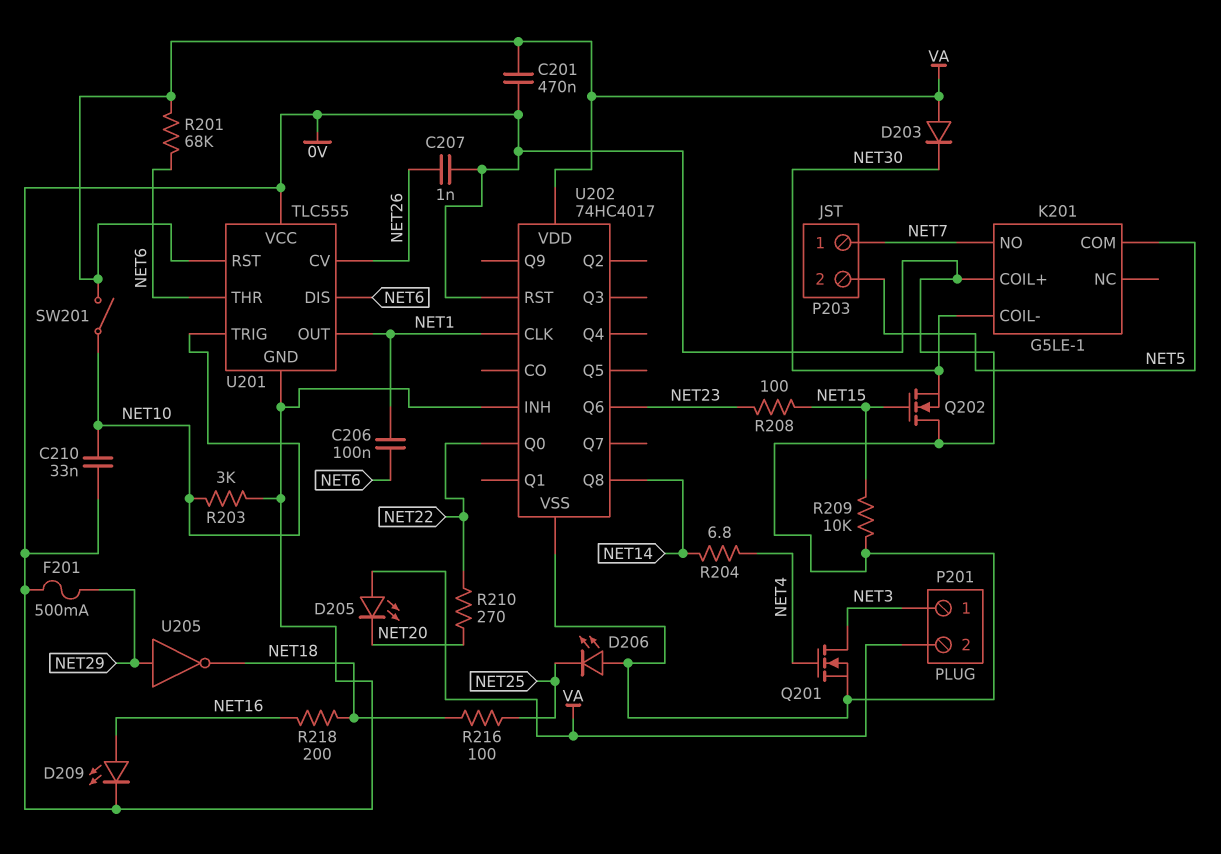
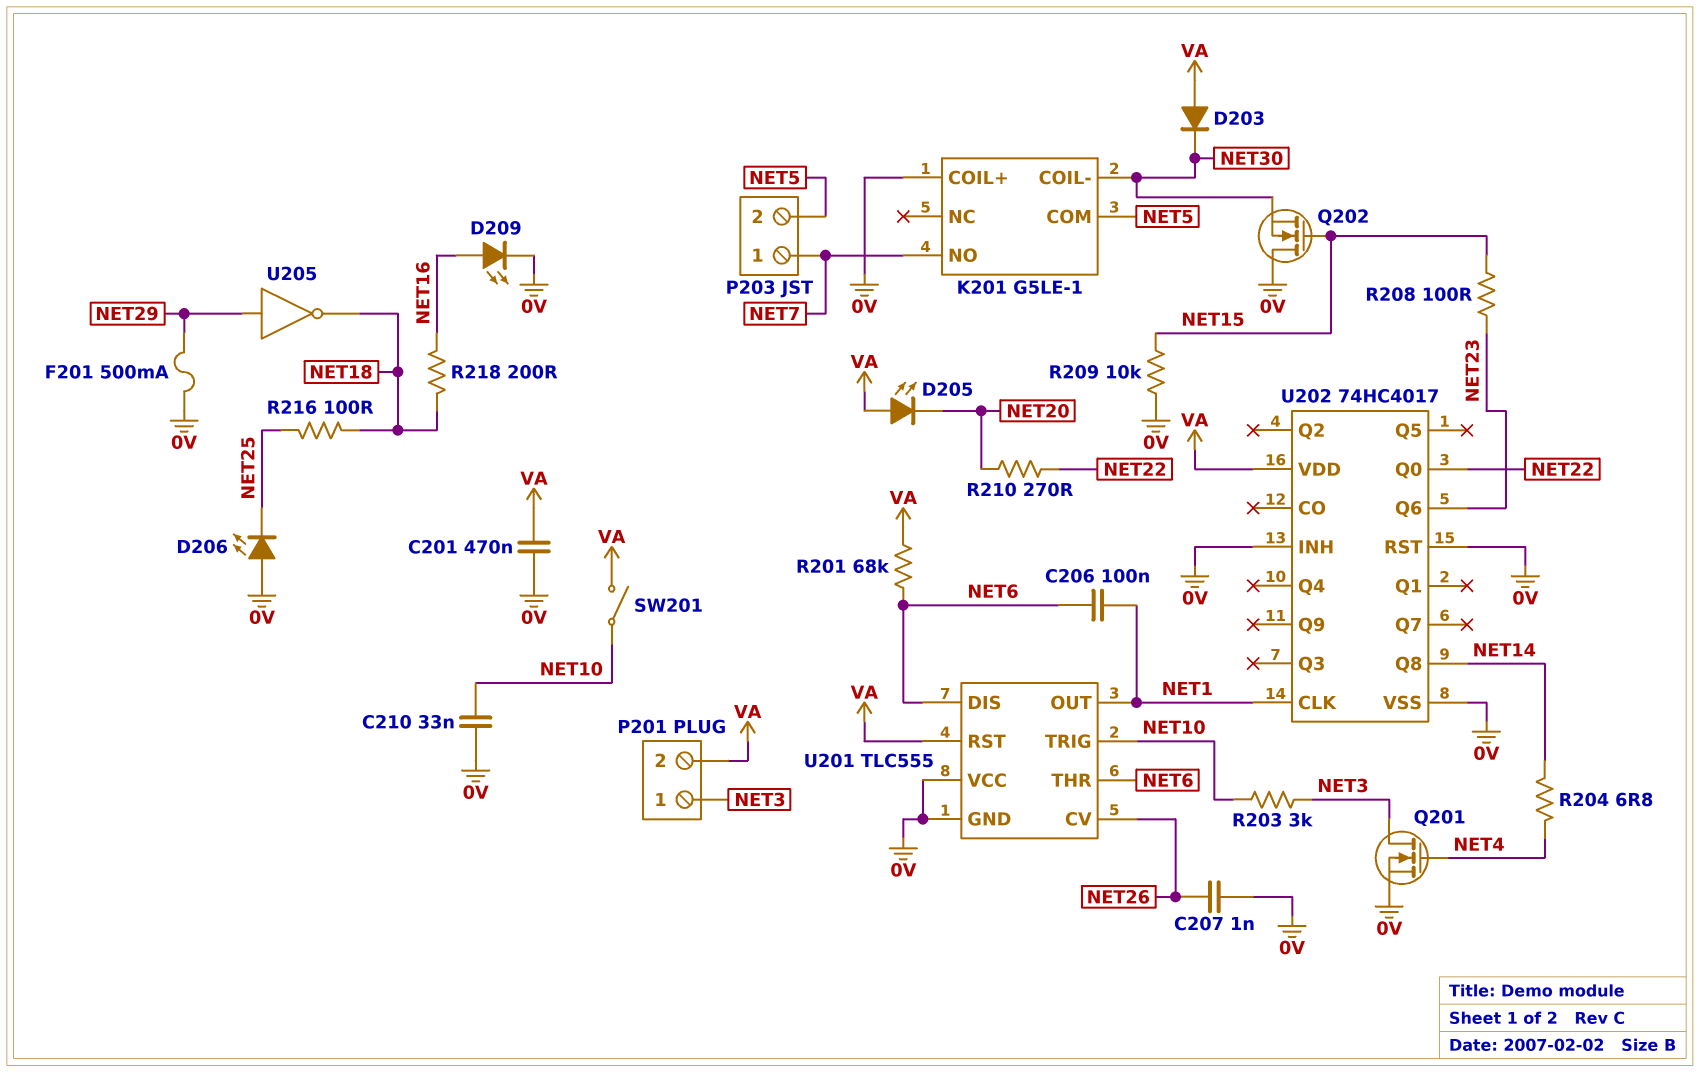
R203: 3k (0V, NET10) -> 3k (NET3, NET10)

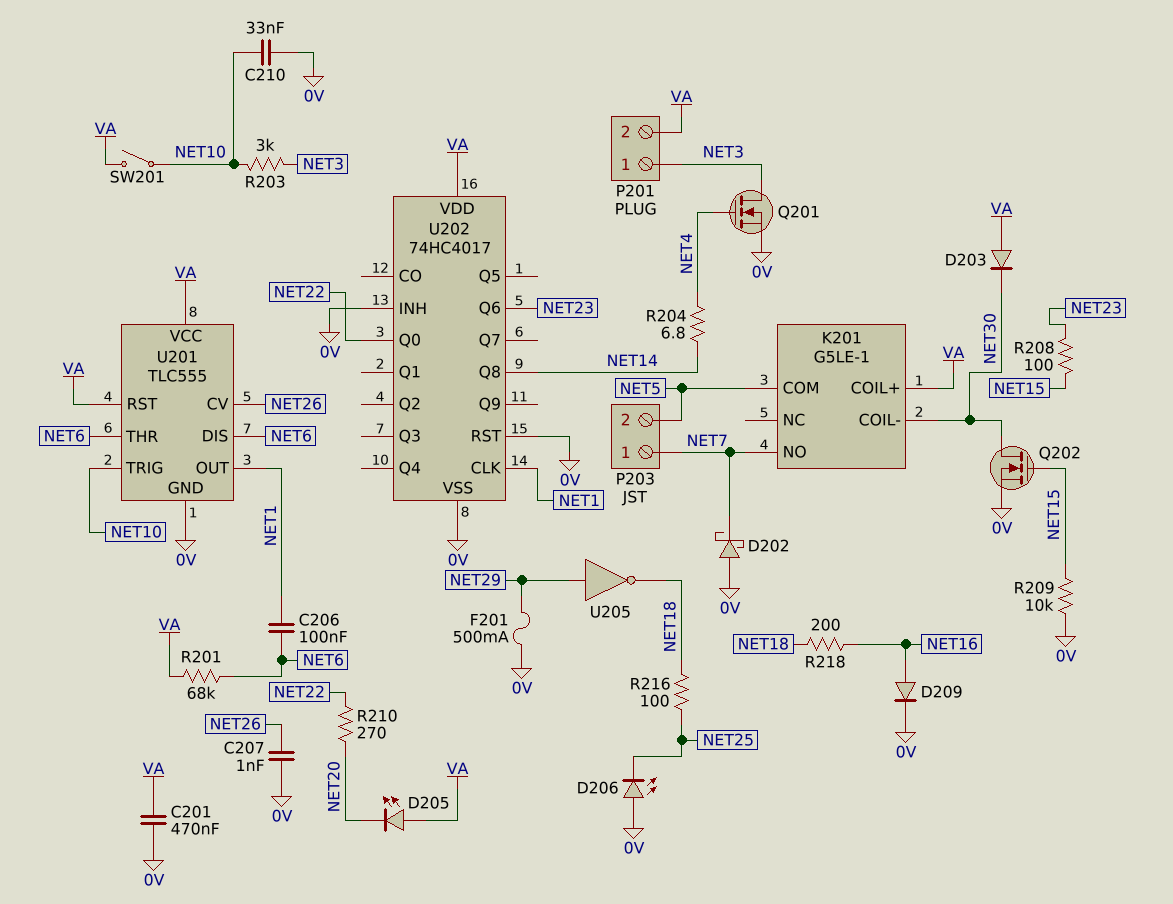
D202: none -> schottky (A 0V, K NET7)
D209: LED (A NET16, K 0V) -> diode (A NET16, K 0V)
K201 pin COIL+: 0V -> VA
Q202: NMOS (G NET15, D 0V, S NET30) -> NMOS (G NET15, D NET30, S 0V)
U201 pin VCC: 0V -> VA

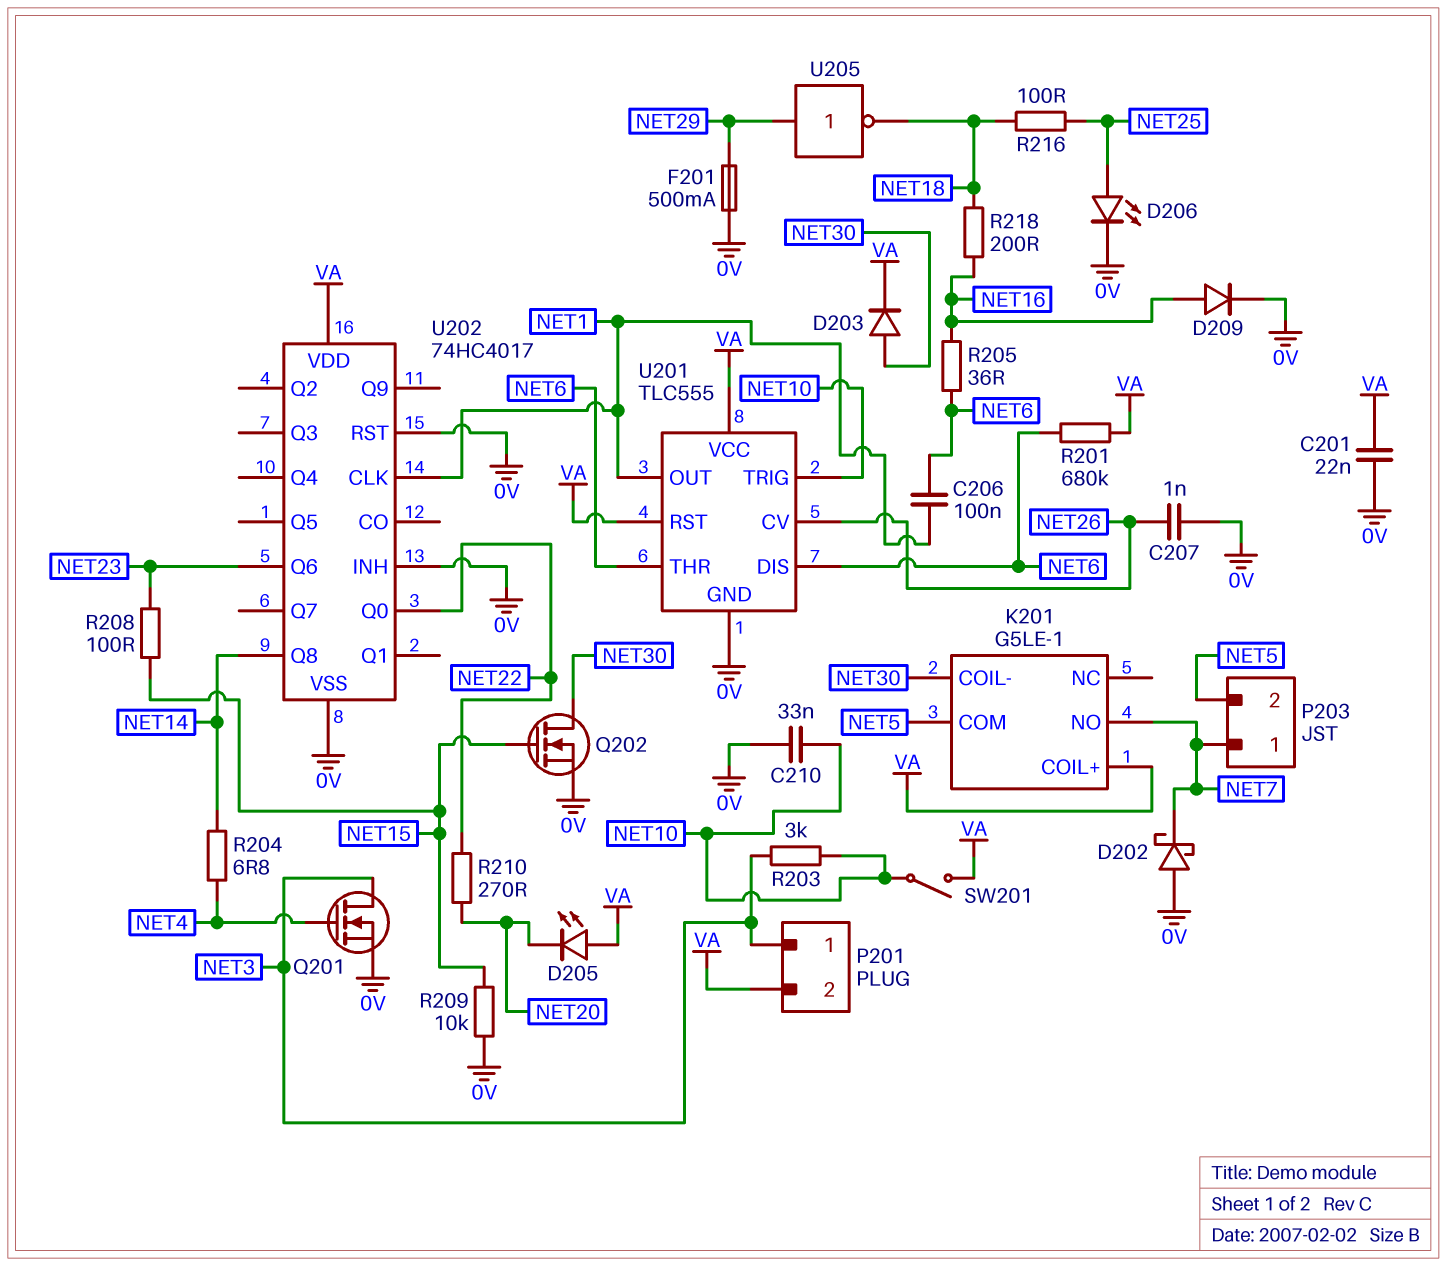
C201: 470nF (0V, VA) -> 22nF (0V, VA)
D203: diode (A VA, K NET30) -> diode (A NET30, K VA)
D206: LED (A 0V, K NET25) -> LED (A NET25, K 0V)
R201: 68k (NET6, VA) -> 680k (NET6, VA)
R205: none -> 36 (NET6, NET16)

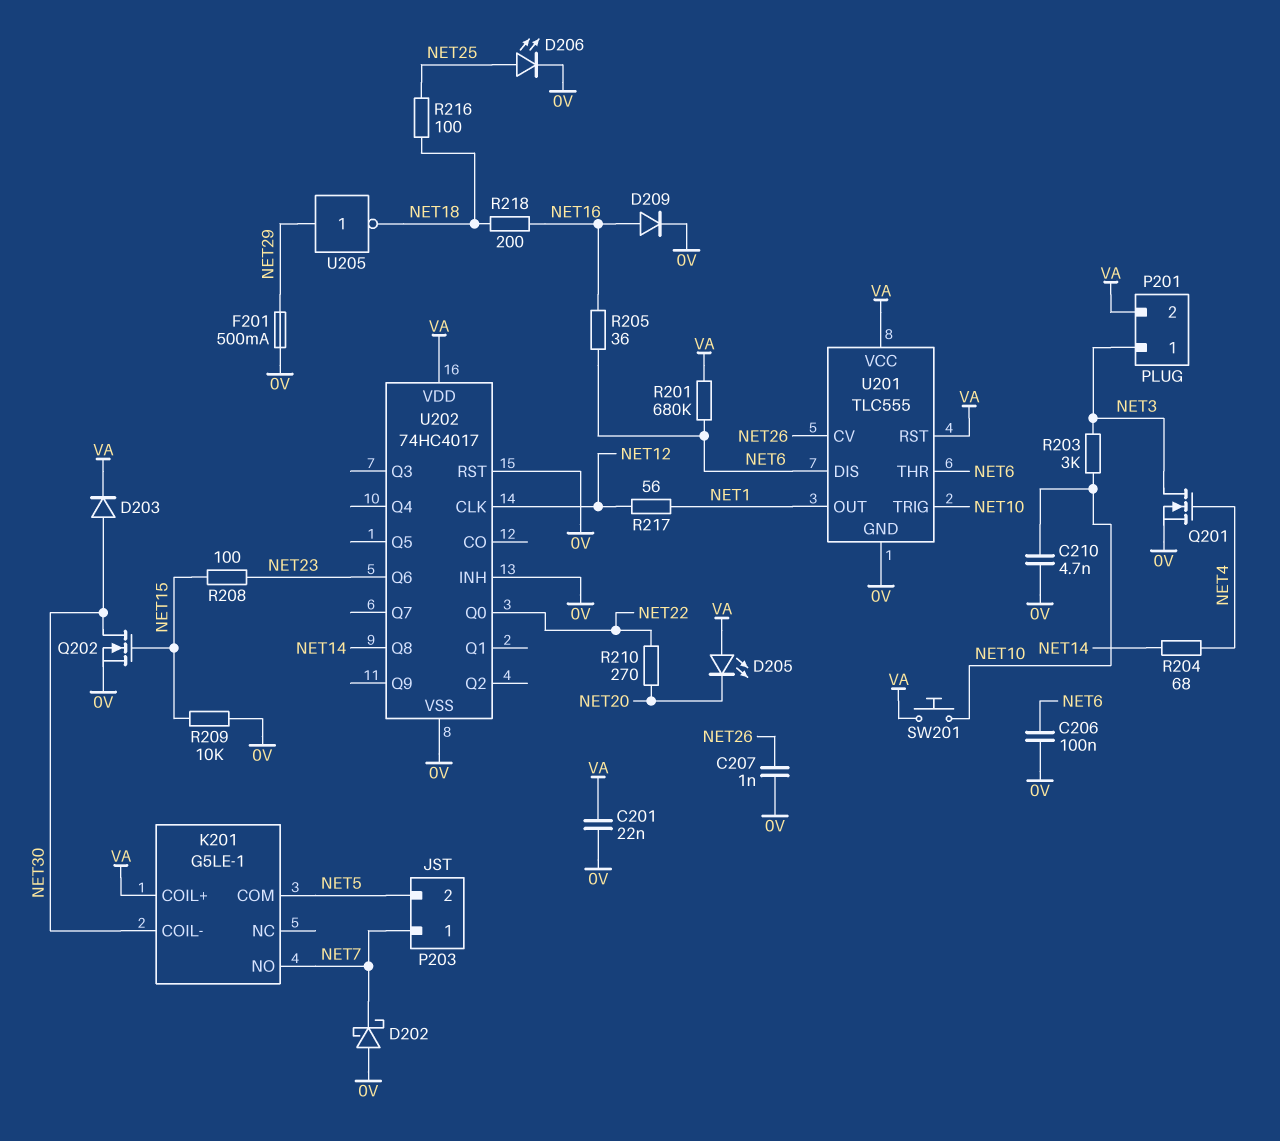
C206: 100nF (NET1, NET6) -> 100nF (0V, NET6)
C210: 33nF (0V, NET10) -> 4.7nF (0V, NET10)
R204: 6.8 (NET4, NET14) -> 68 (NET4, NET14)
R217: none -> 56 (NET1, NET12)
SW201: switch (NET10, VA) -> button (NET10, VA)
U202 pin CLK: NET1 -> NET12

